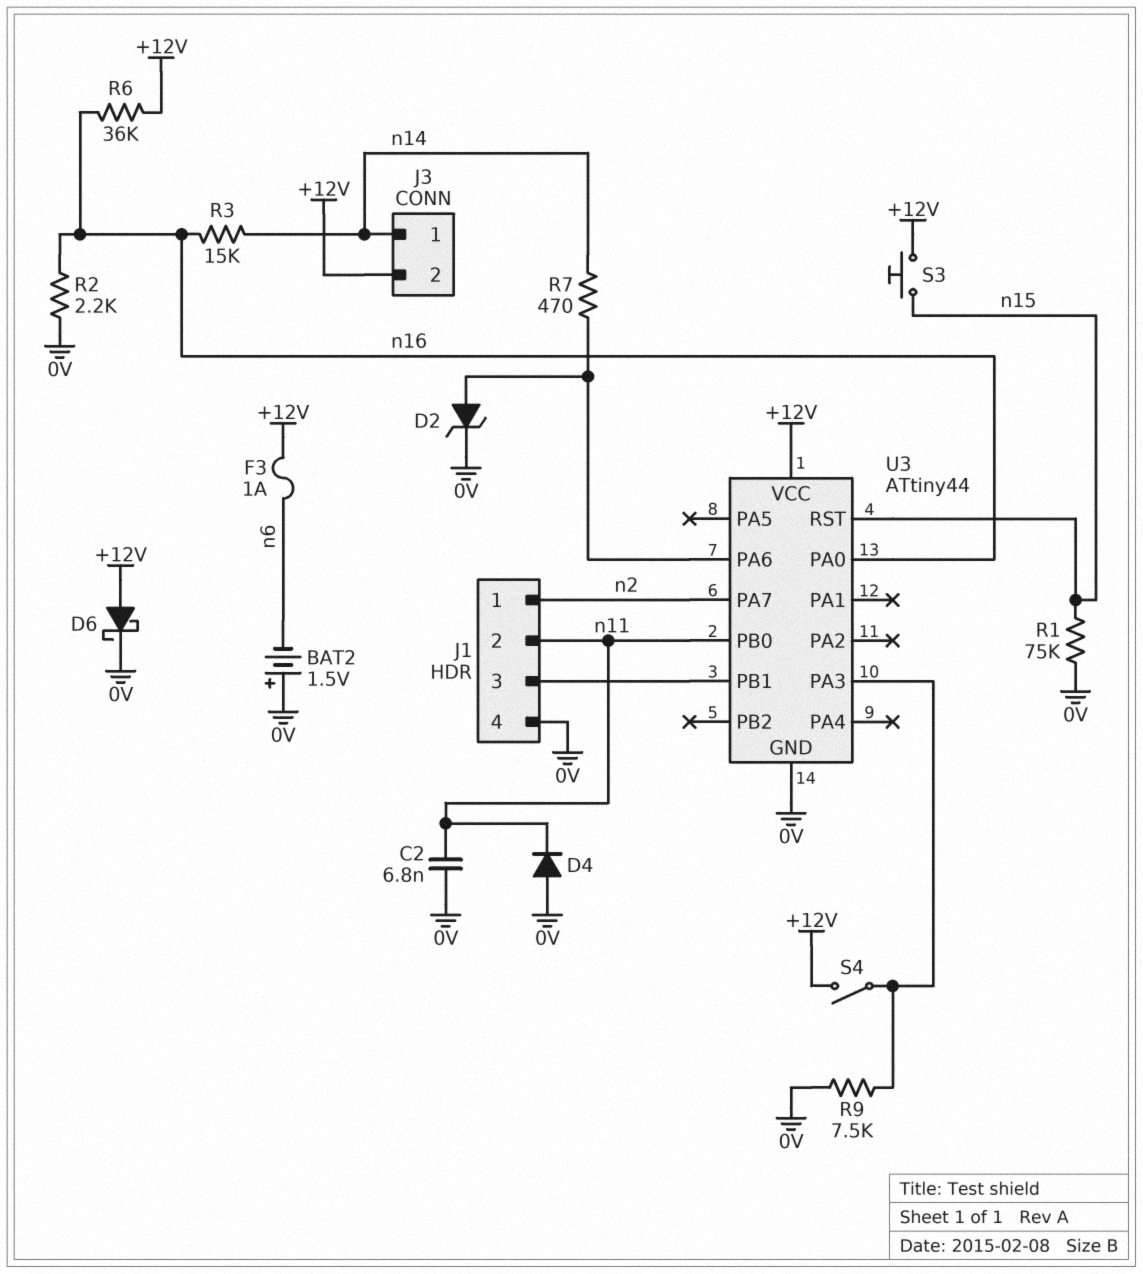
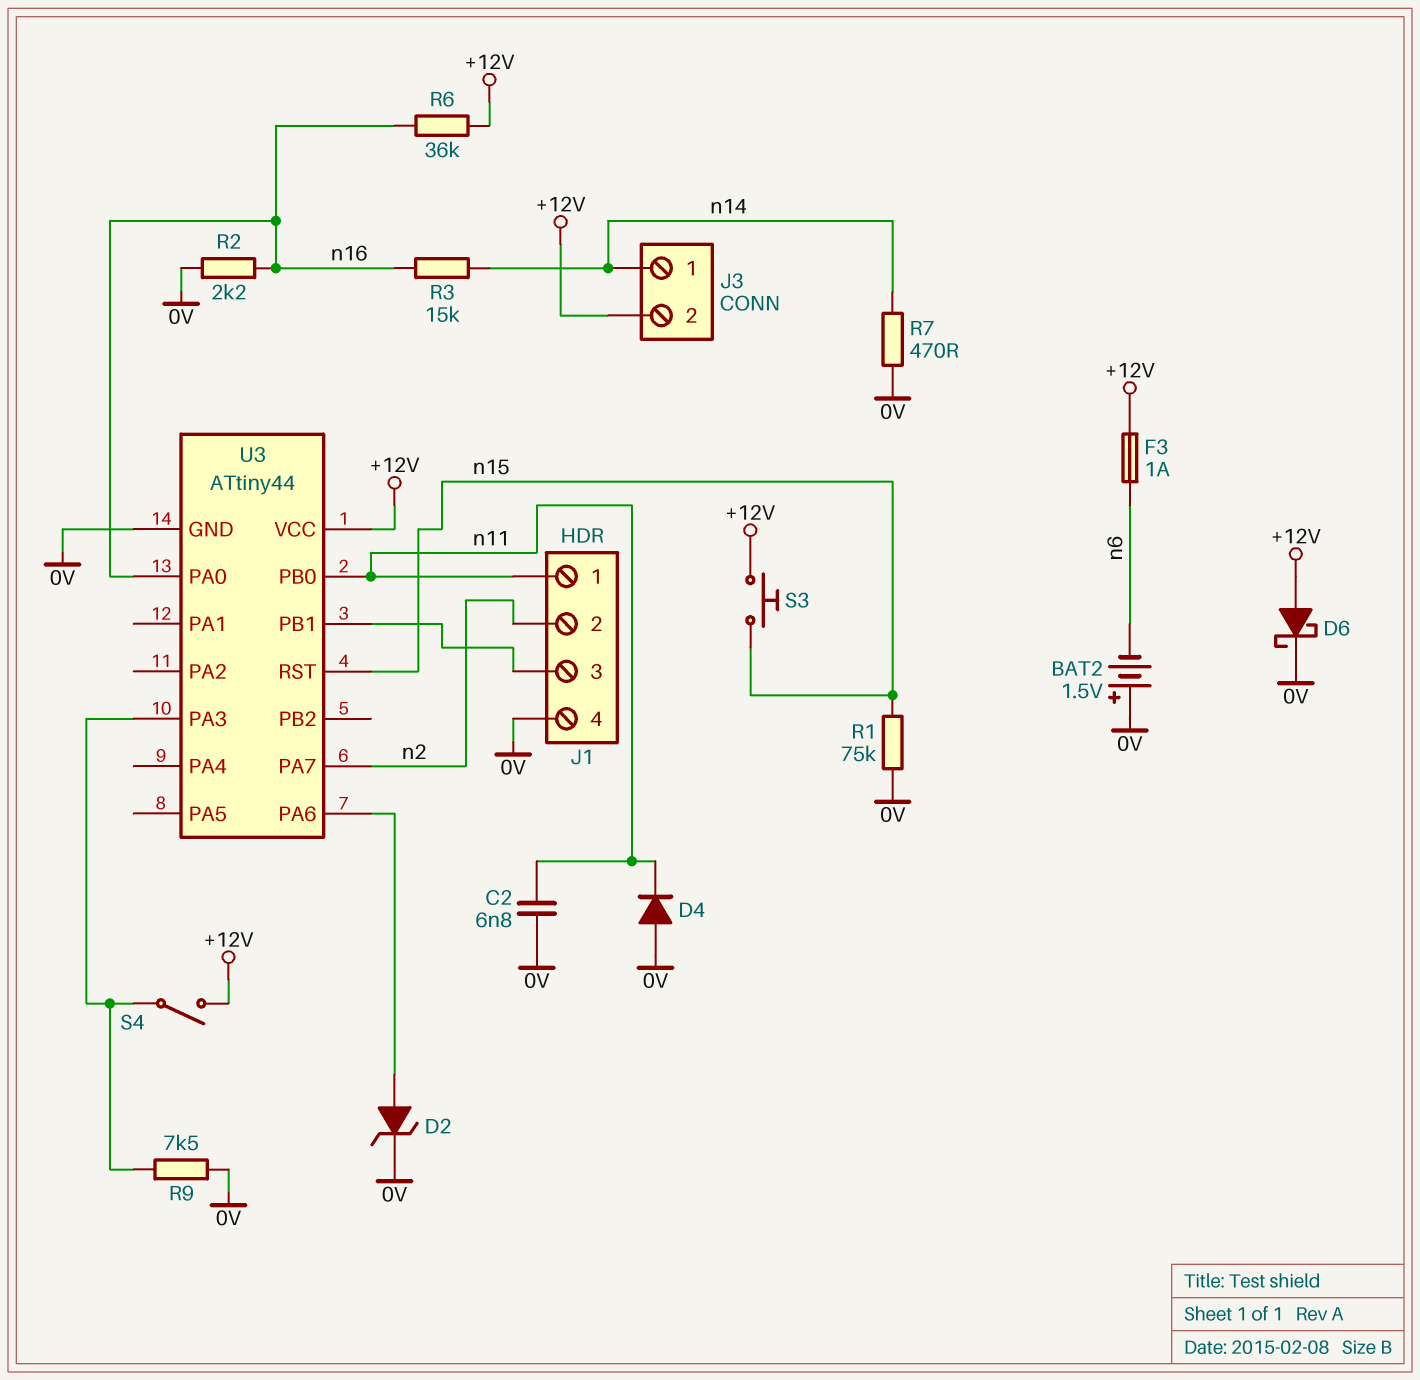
J1 pin 1: n2 -> n11
J1 pin 2: n11 -> n2
R7: 470 (U3/PA6, n14) -> 470 (0V, n14)

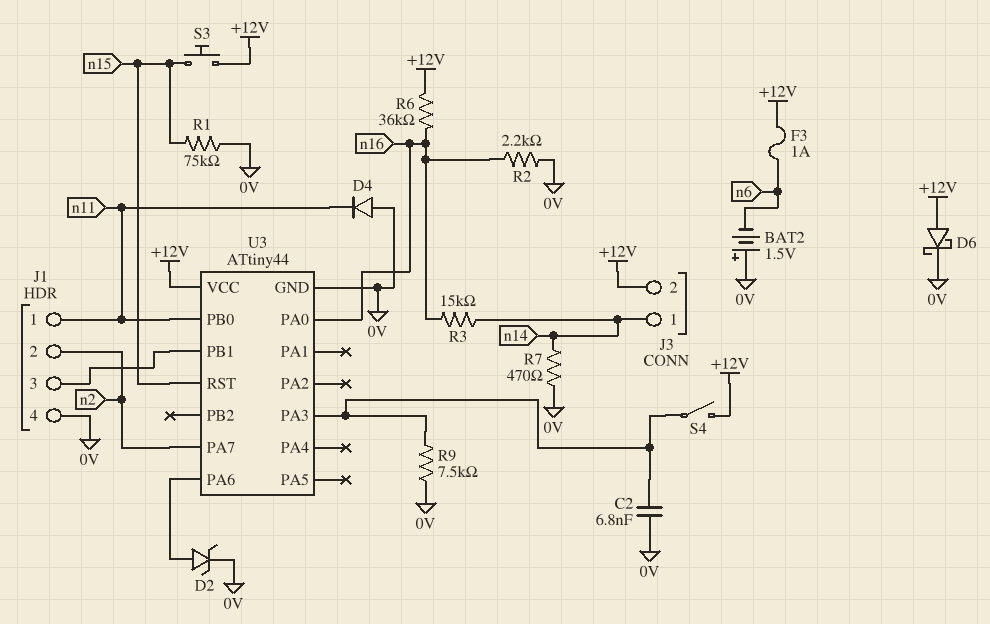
C2: 6.8nF (0V, n11) -> 6.8nF (0V, U3/PA3)

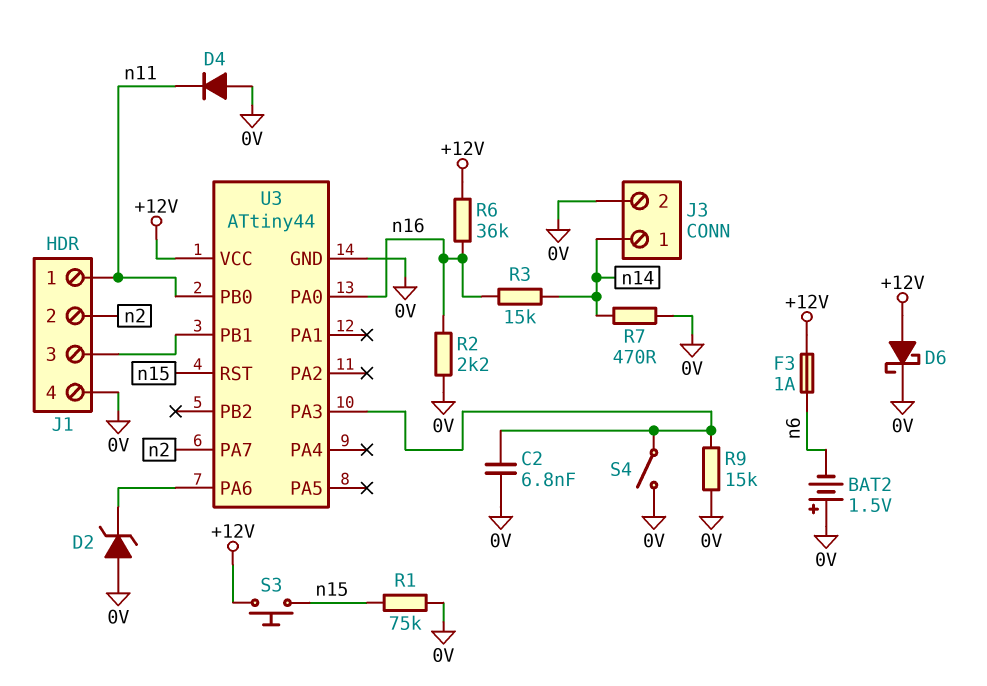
D2: zener (A U3/PA6, K 0V) -> zener (A 0V, K U3/PA6)
J3 pin 2: +12V -> 0V
R9: 7.5k (0V, U3/PA3) -> 15k (0V, U3/PA3)
S4: switch (+12V, U3/PA3) -> switch (0V, U3/PA3)

